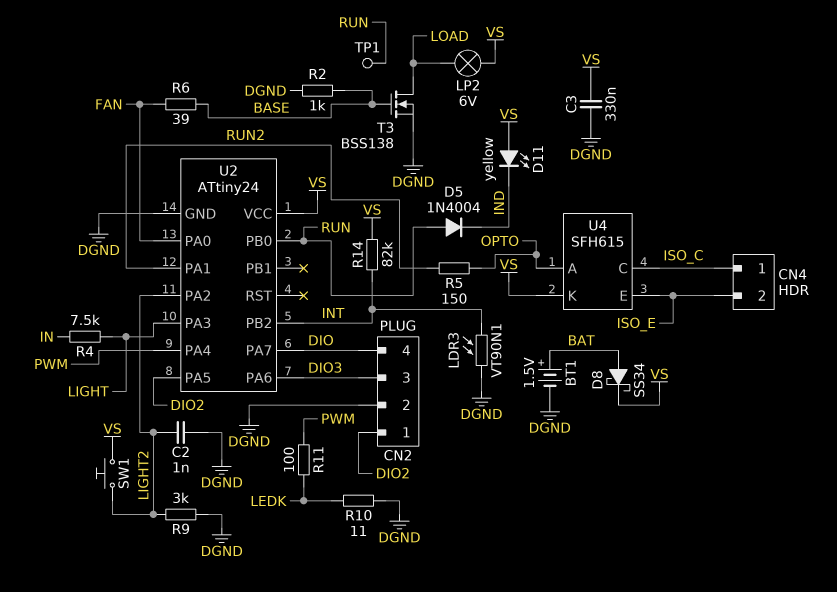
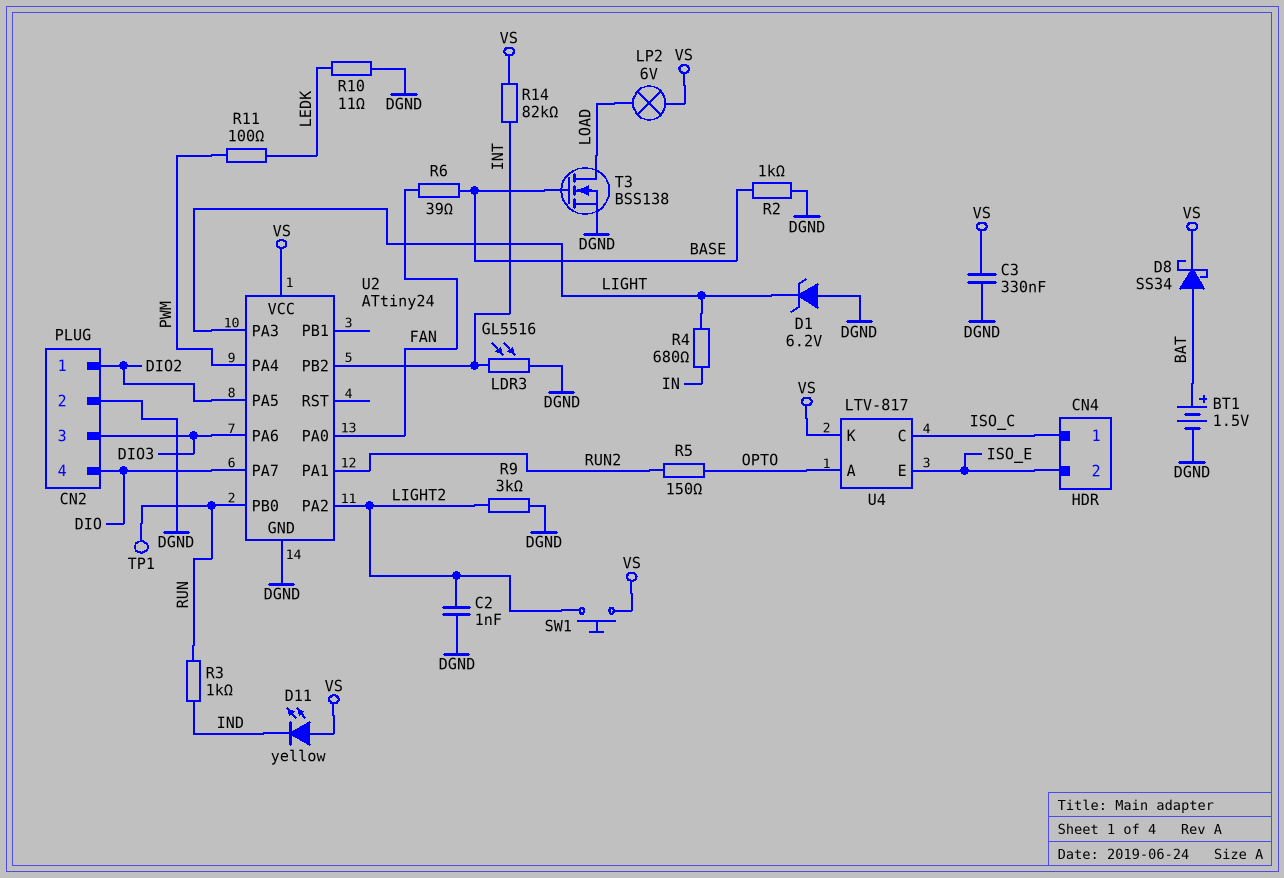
D1: none -> zener 6.2V (A DGND, K LIGHT)
D5: diode 1N4004 (A RUN, K IND) -> none
LDR3: VT90N1 (DGND, INT) -> GL5516 (DGND, INT)
R3: none -> 1k (IND, RUN)
R4: 7.5k (IN, LIGHT) -> 680 (IN, LIGHT)
U4: SFH615 -> LTV-817

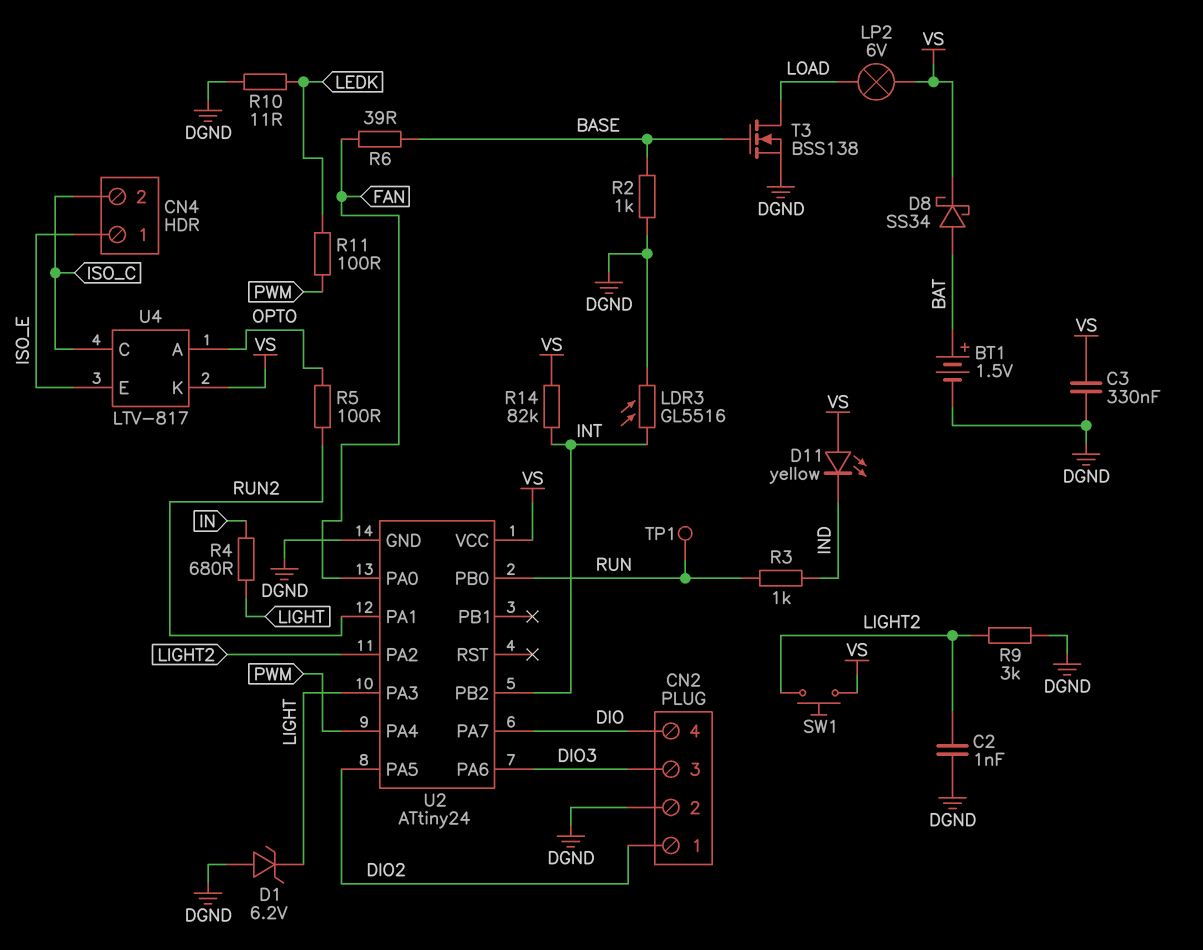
CN4 pin 1: ISO_C -> ISO_E
CN4 pin 2: ISO_E -> ISO_C
R5: 150 (OPTO, RUN2) -> 100 (OPTO, RUN2)

